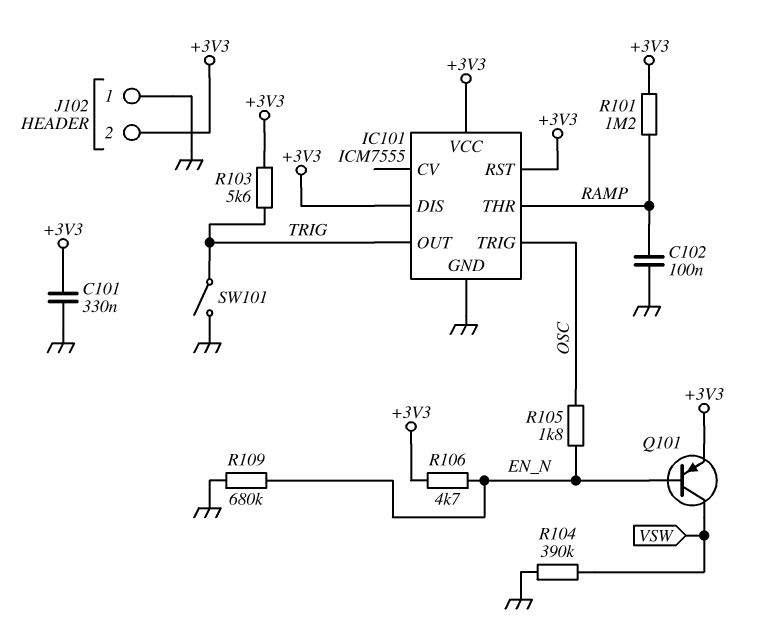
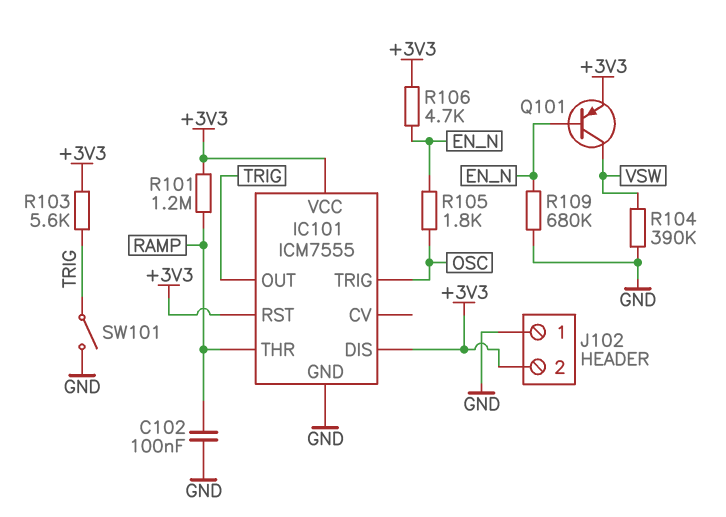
C101: 330nF (+3V3, GND) -> none

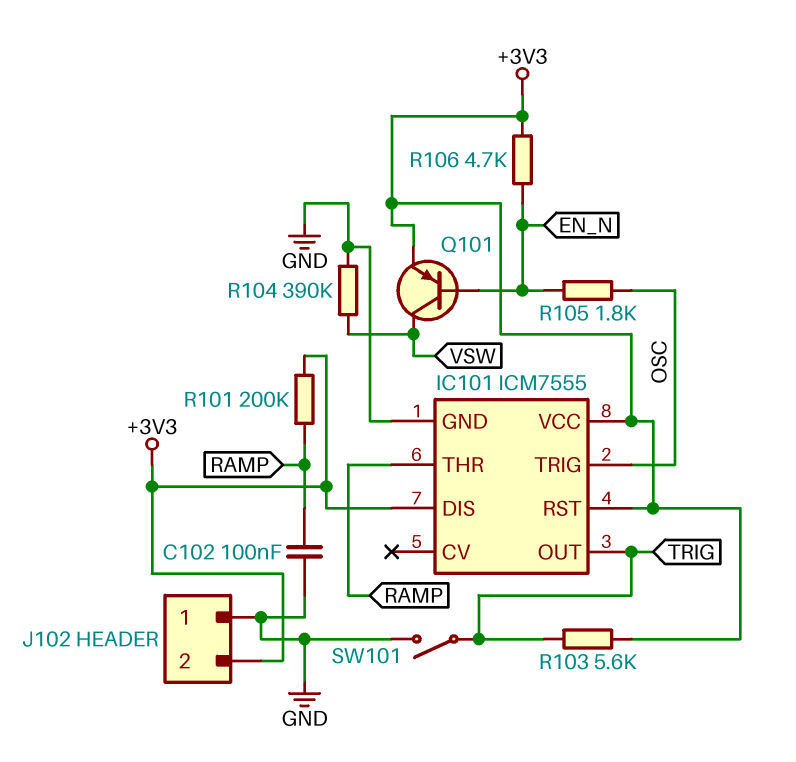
R101: 1.2M (+3V3, RAMP) -> 200k (+3V3, RAMP)
R109: 680k (EN_N, GND) -> none

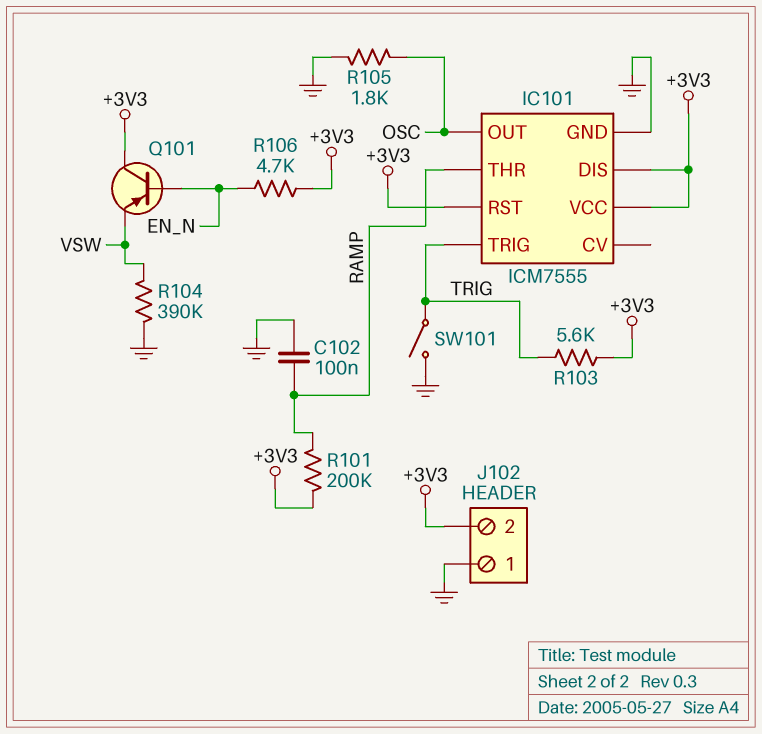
IC101 pin OUT: TRIG -> OSC
IC101 pin TRIG: OSC -> TRIG
Q101: PNP (B EN_N, C VSW, E +3V3) -> PNP (B EN_N, C +3V3, E VSW)
R105: 1.8k (EN_N, OSC) -> 1.8k (GND, OSC)

